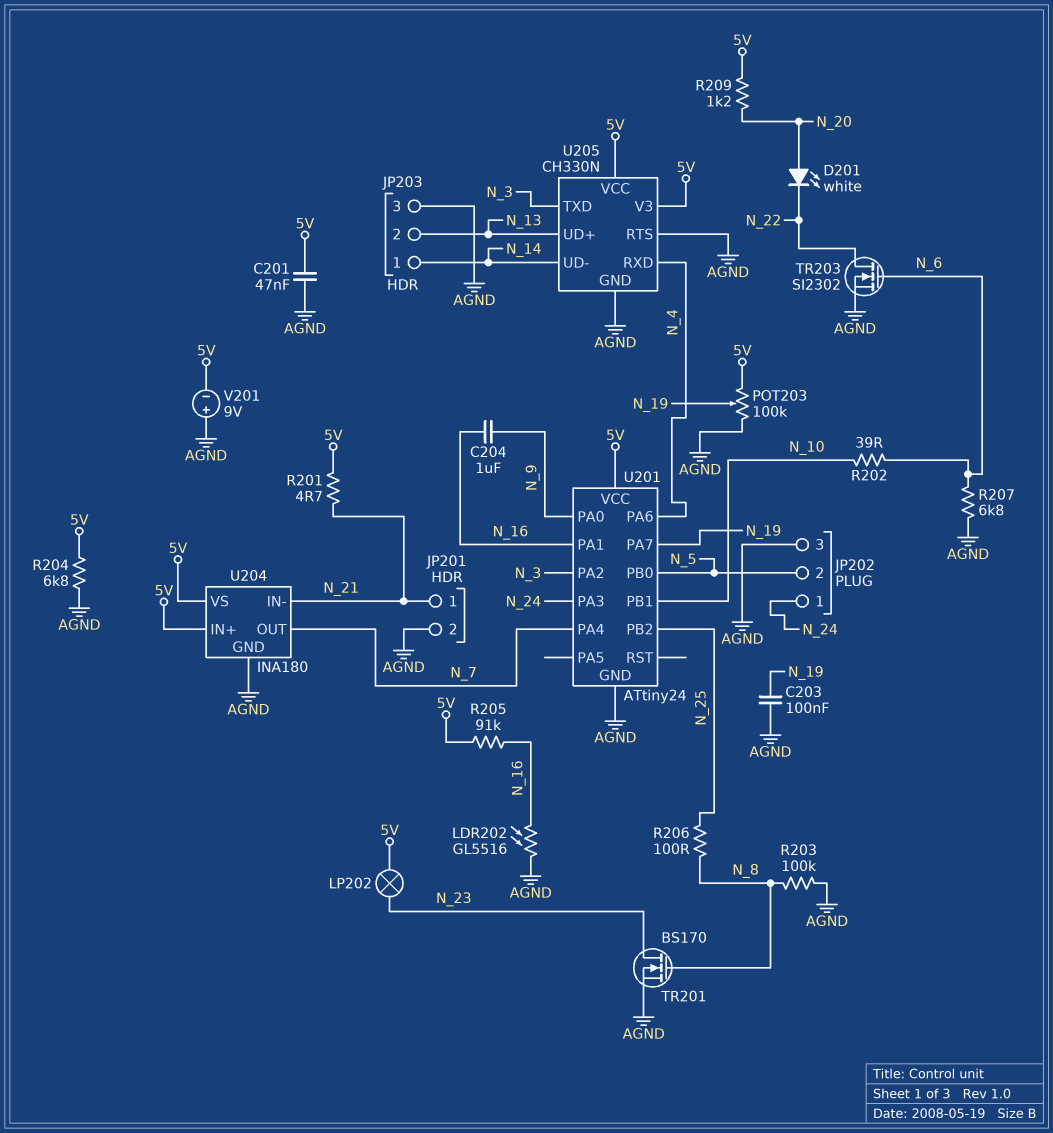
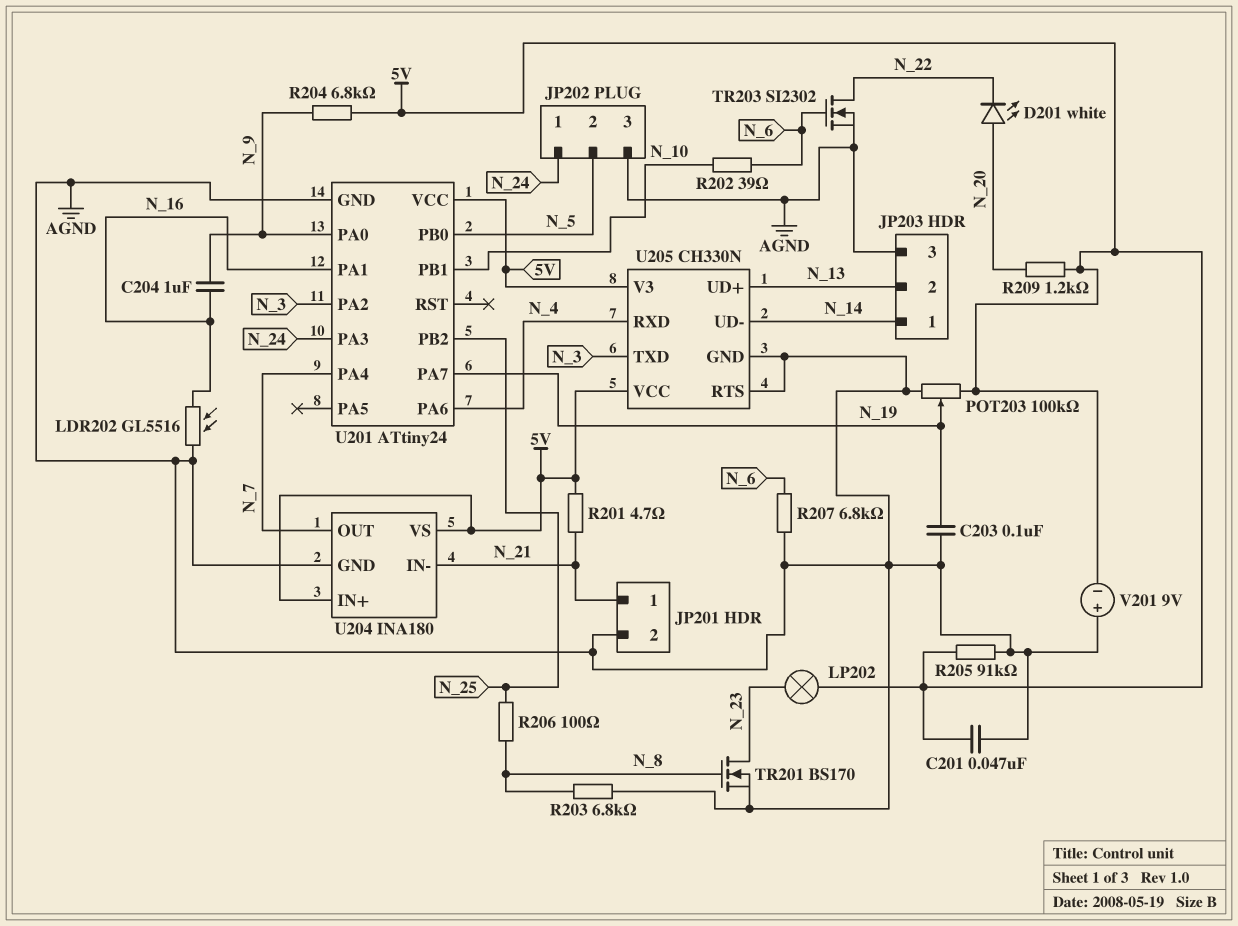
R203: 100k (AGND, N_8) -> 6.8k (AGND, N_8)
R204: 6.8k (5V, AGND) -> 6.8k (5V, N_9)
R205: 91k (5V, N_16) -> 91k (5V, AGND)

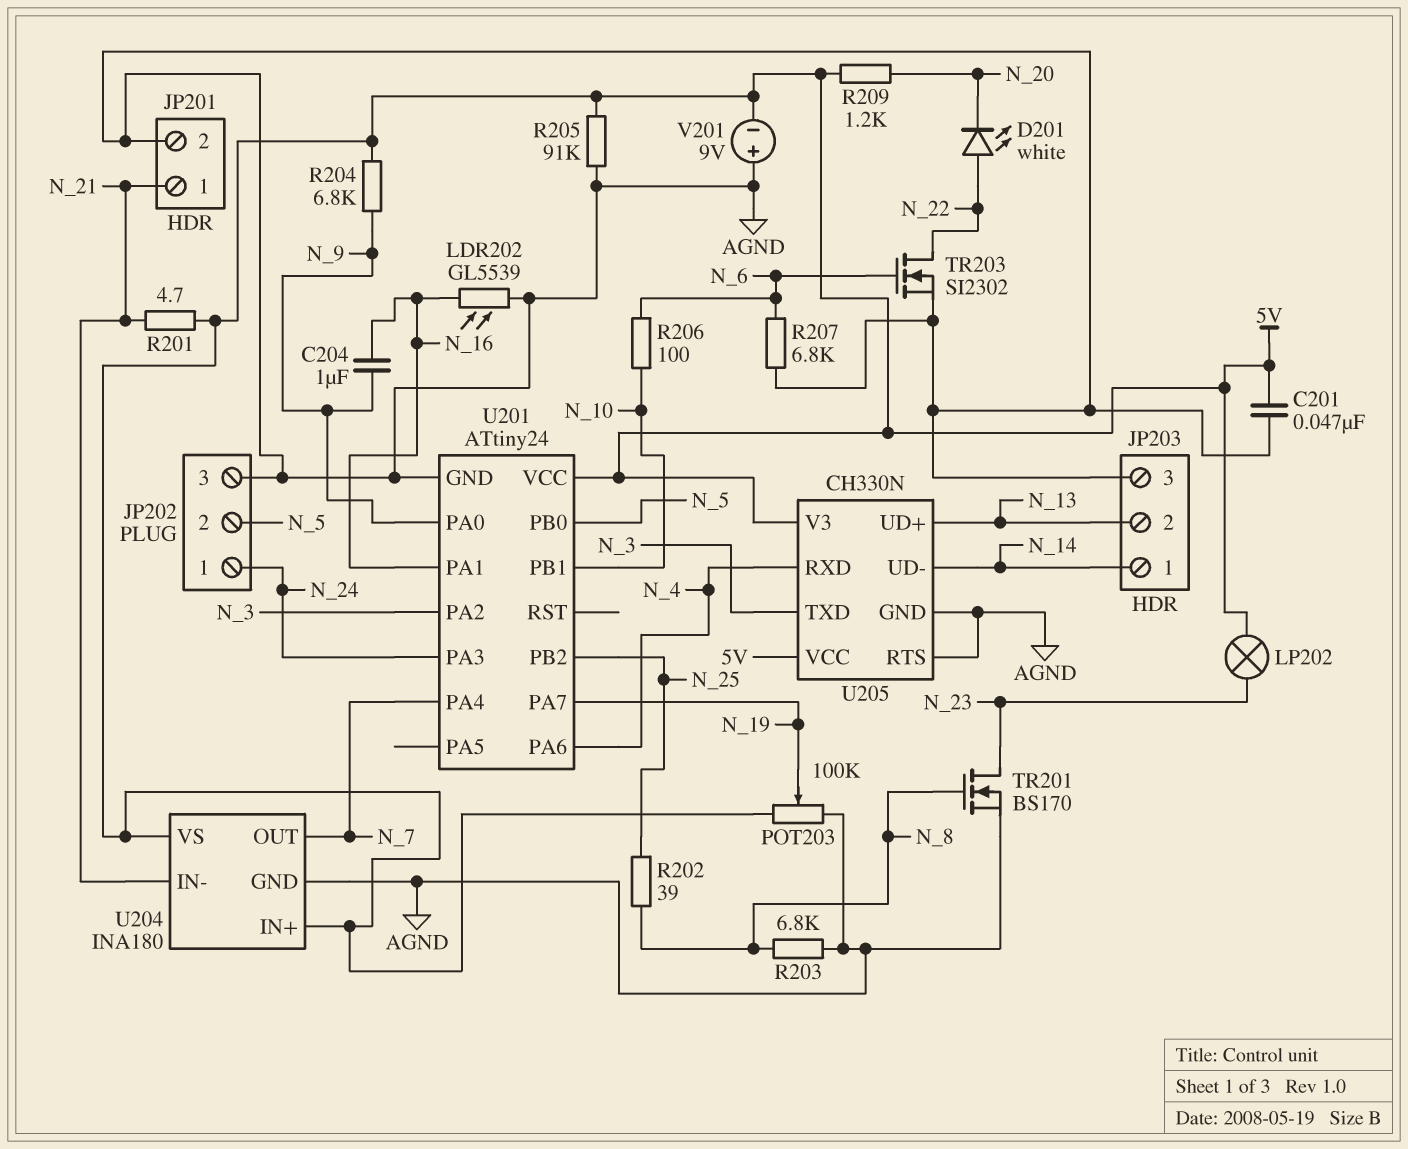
C203: 100nF (AGND, N_19) -> none
D201: LED white (A N_20, K N_22) -> LED white (A N_22, K N_20)
LDR202: GL5516 (AGND, N_16) -> GL5539 (AGND, N_16)
R202: 39 (N_6, N_10) -> 39 (N_8, N_25)
R206: 100 (N_8, N_25) -> 100 (N_6, N_10)

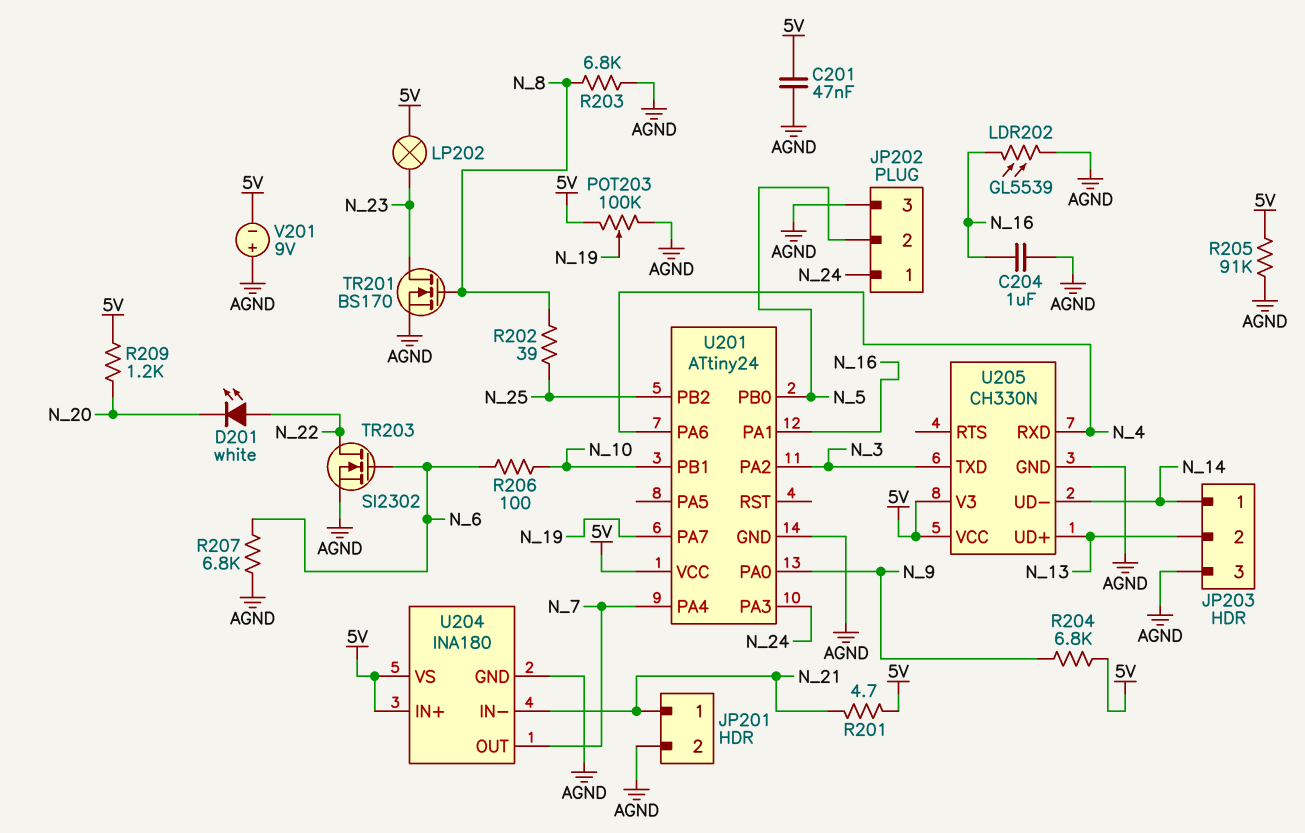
C204: 1uF (N_9, N_16) -> 1uF (AGND, N_16)
U205 pin RTS: AGND -> none

